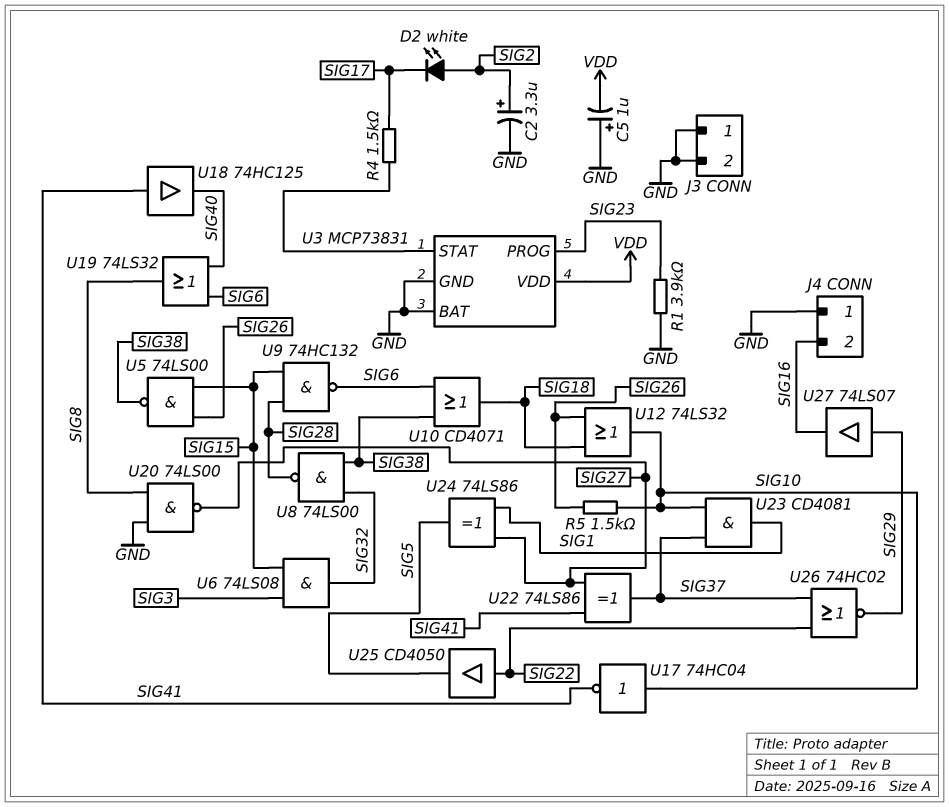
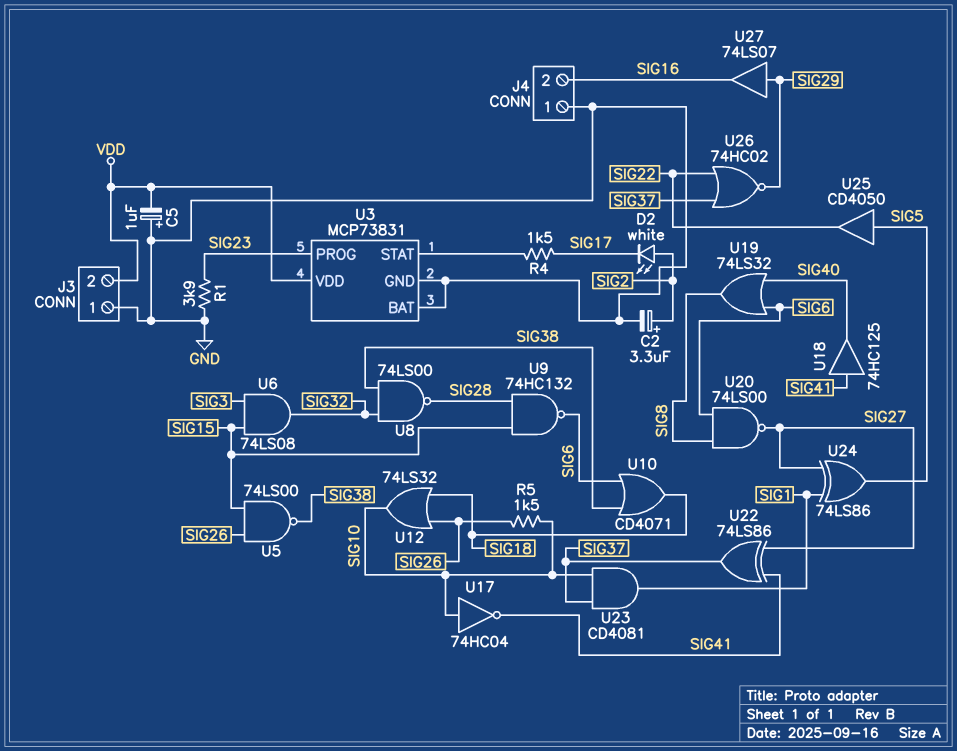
J3 pin 2: GND -> VDD
U20: NAND 74LS00 (in GND, in SIG8, out SIG27) -> NAND 74LS00 (in SIG6, in SIG8, out SIG27)
U25: buffer CD4050 (in SIG22, out SIG5) -> buffer CD4050 (in SIG5, out SIG22)

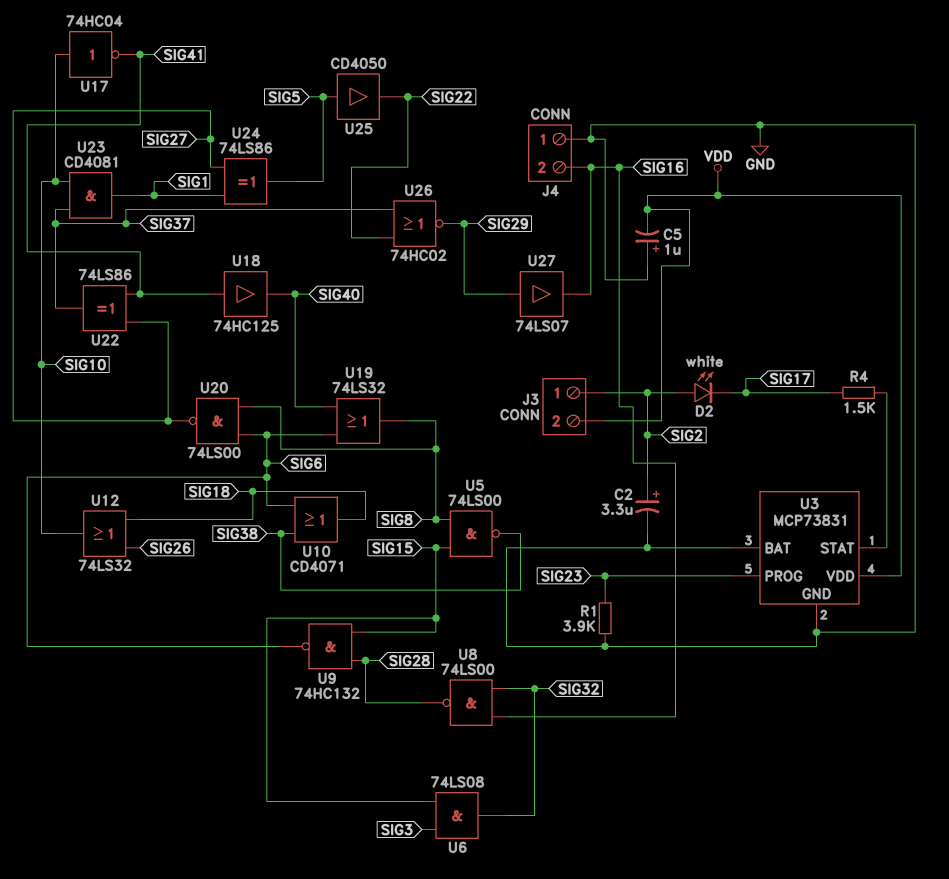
J3 pin 1: GND -> SIG2
R5: 1.5k (SIG10, SIG26) -> none
U5: NAND 74LS00 (in SIG15, in SIG26, out SIG38) -> NAND 74LS00 (in SIG8, in SIG15, out SIG38)
U8: NAND 74LS00 (in SIG32, in SIG38, out SIG28) -> NAND 74LS00 (in SIG16, in SIG32, out SIG28)

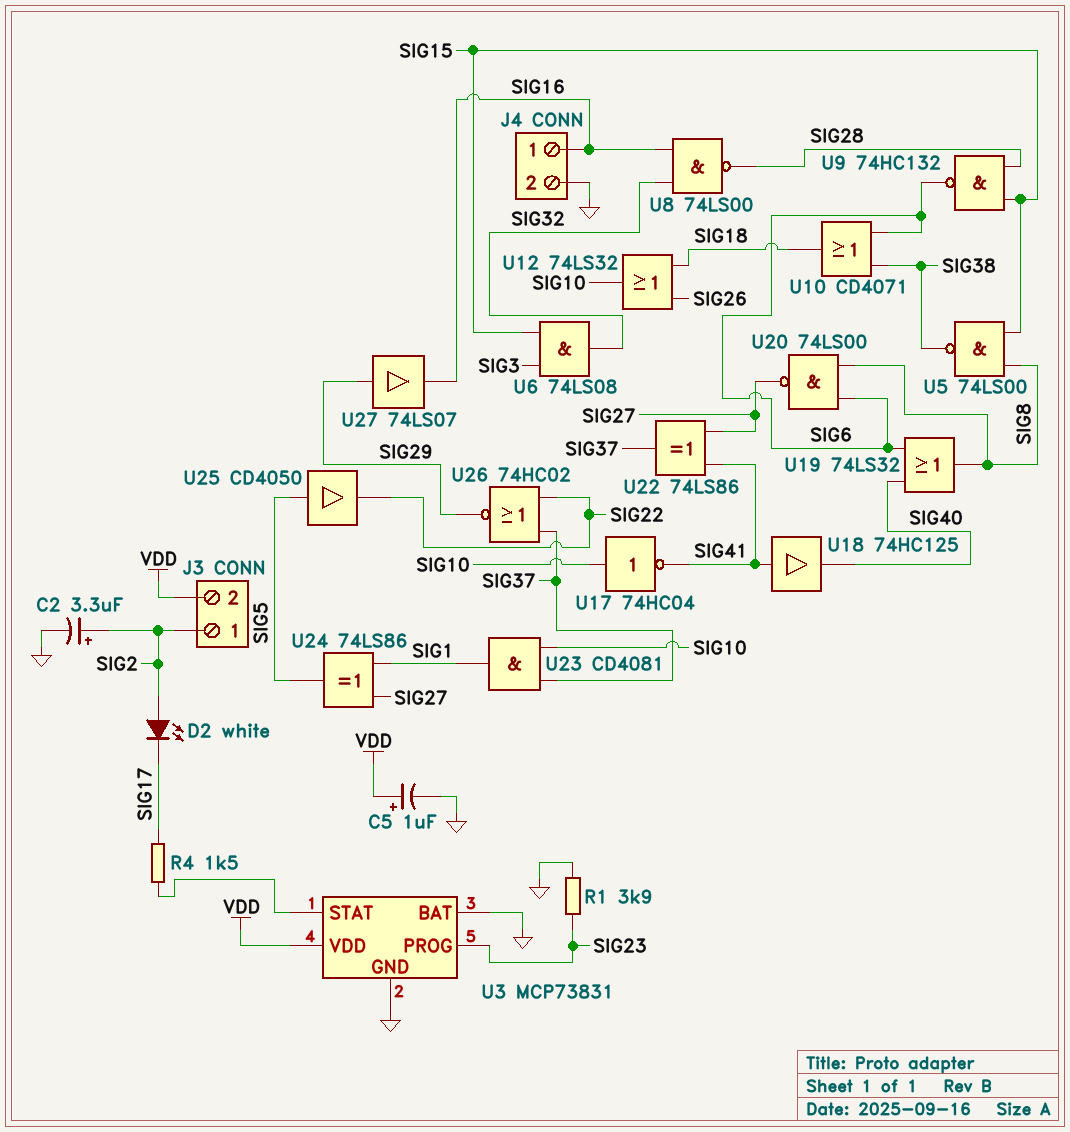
C5: 1uF (plus GND, minus VDD) -> 1uF (plus VDD, minus GND)
J4 pin 1: GND -> SIG16
J4 pin 2: SIG16 -> GND

